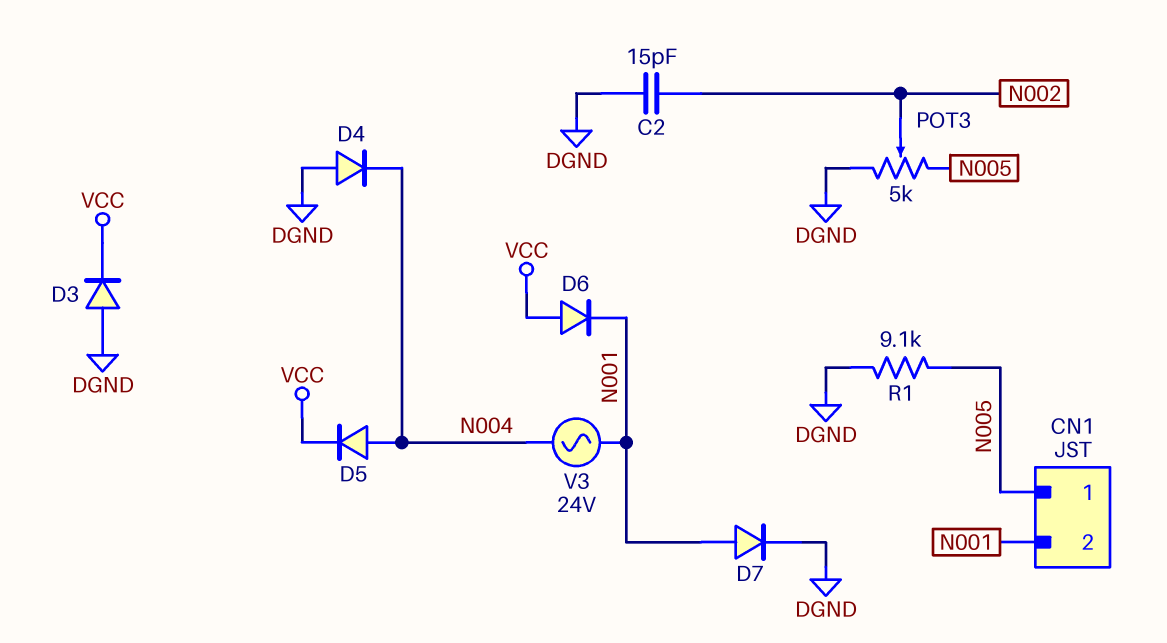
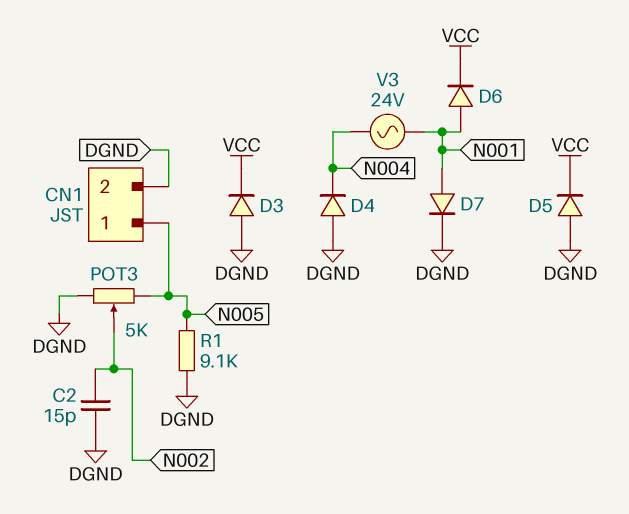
CN1 pin 2: N001 -> DGND
D5: diode (A N004, K VCC) -> diode (A DGND, K VCC)
D6: diode (A VCC, K N001) -> diode (A N001, K VCC)

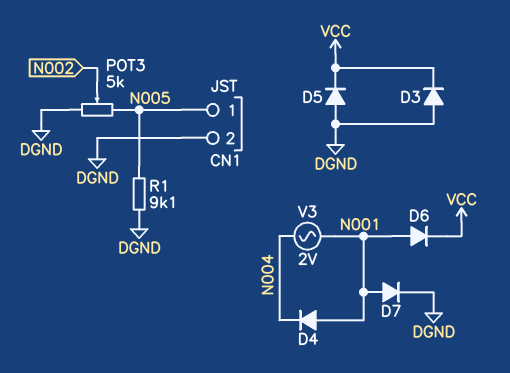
C2: 15pF (DGND, N002) -> none
D4: diode (A DGND, K N004) -> diode (A N001, K N004)
V3: AC 24V (N001, N004) -> AC 2V (N001, N004)

